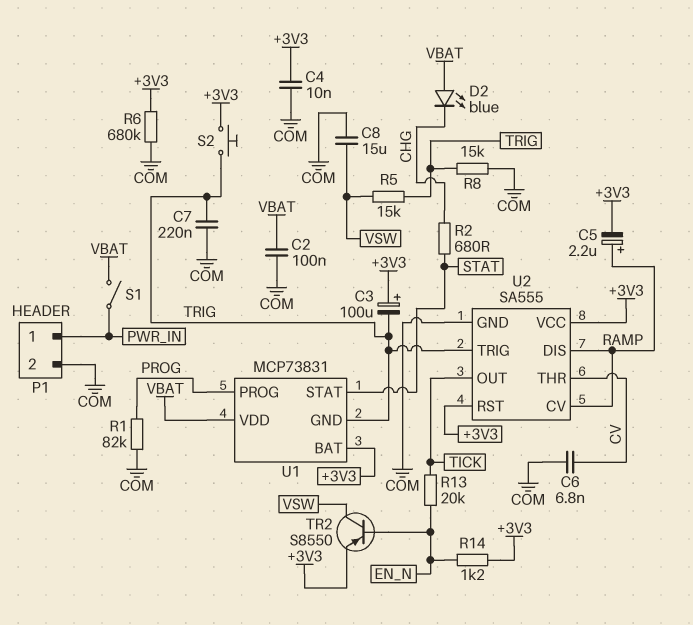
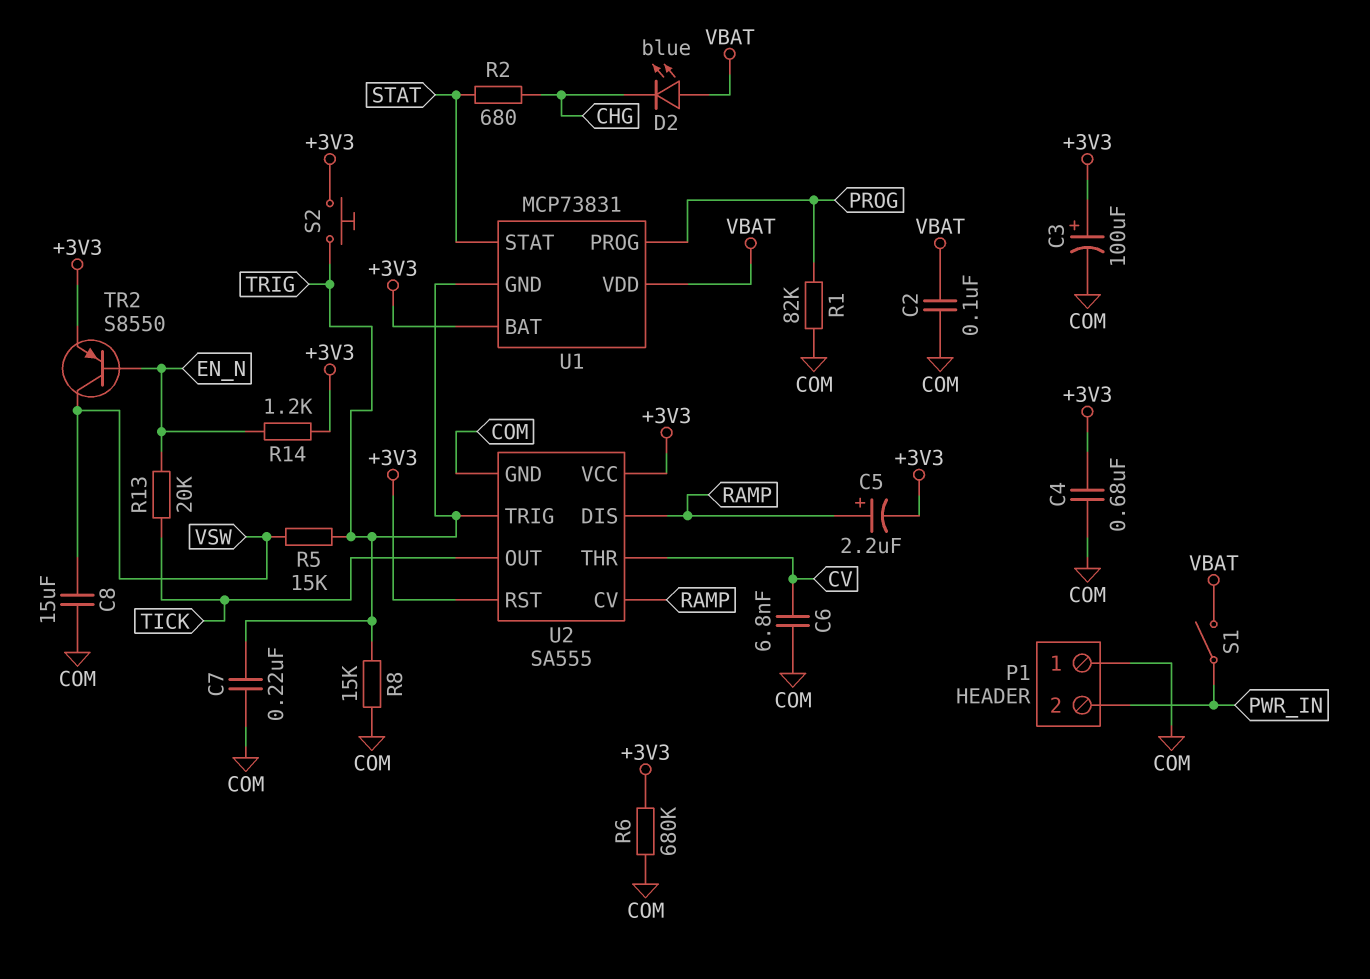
C3: 100uF (plus +3V3, minus TRIG) -> 100uF (plus +3V3, minus COM)
C4: 10nF (+3V3, COM) -> 680nF (+3V3, COM)
P1 pin 1: PWR_IN -> COM
P1 pin 2: COM -> PWR_IN

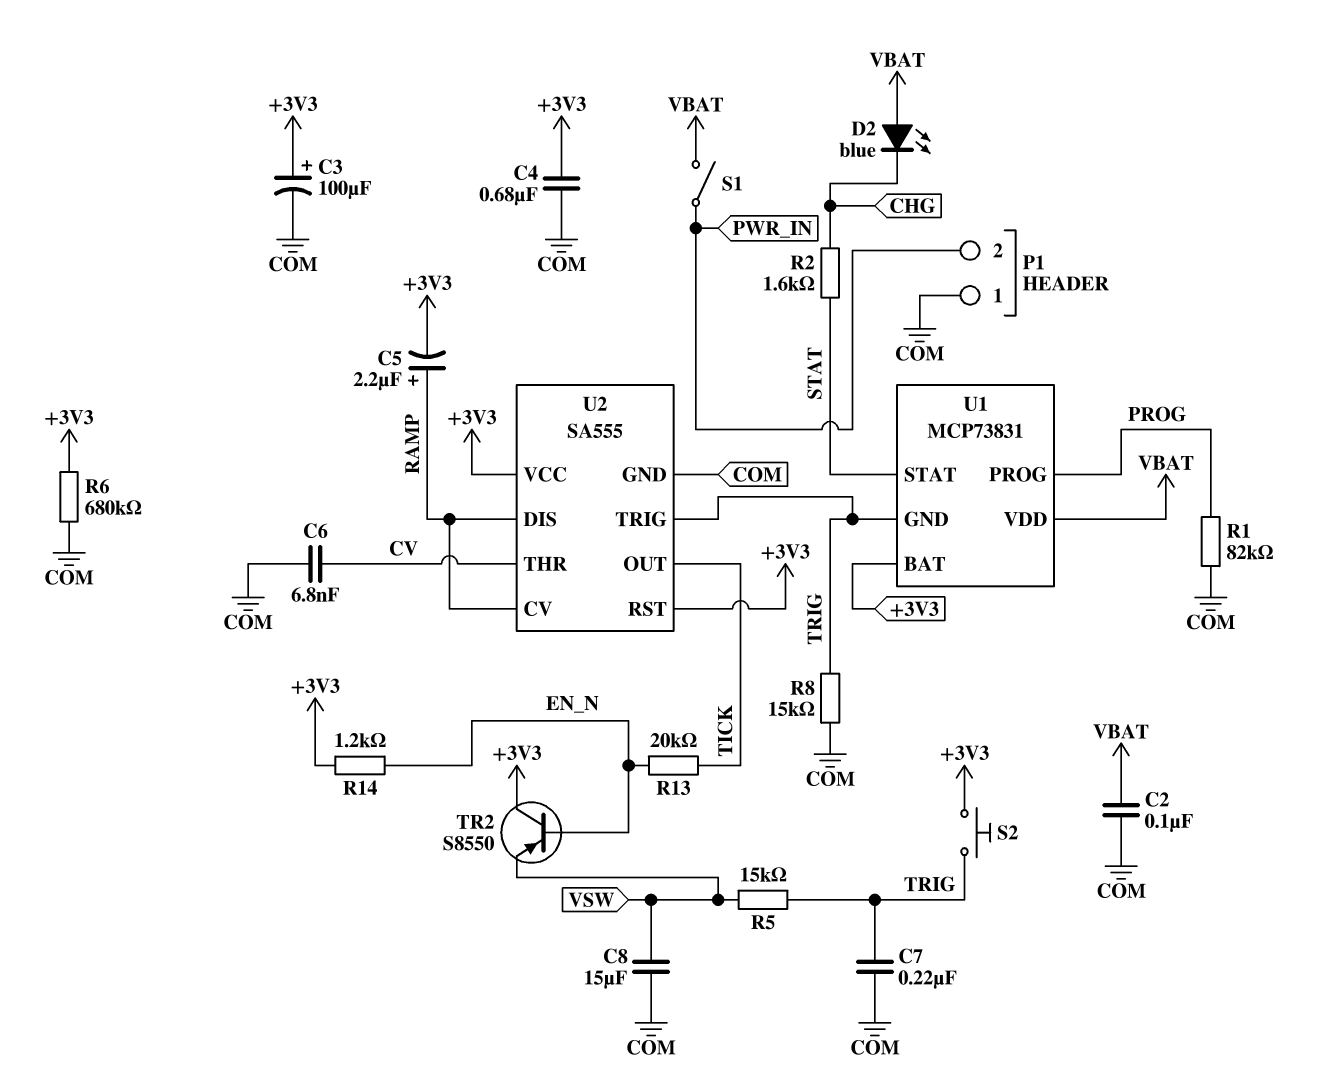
R2: 680 (CHG, STAT) -> 1.6k (CHG, STAT)
TR2: PNP S8550 (B EN_N, C VSW, E +3V3) -> PNP S8550 (B EN_N, C +3V3, E VSW)

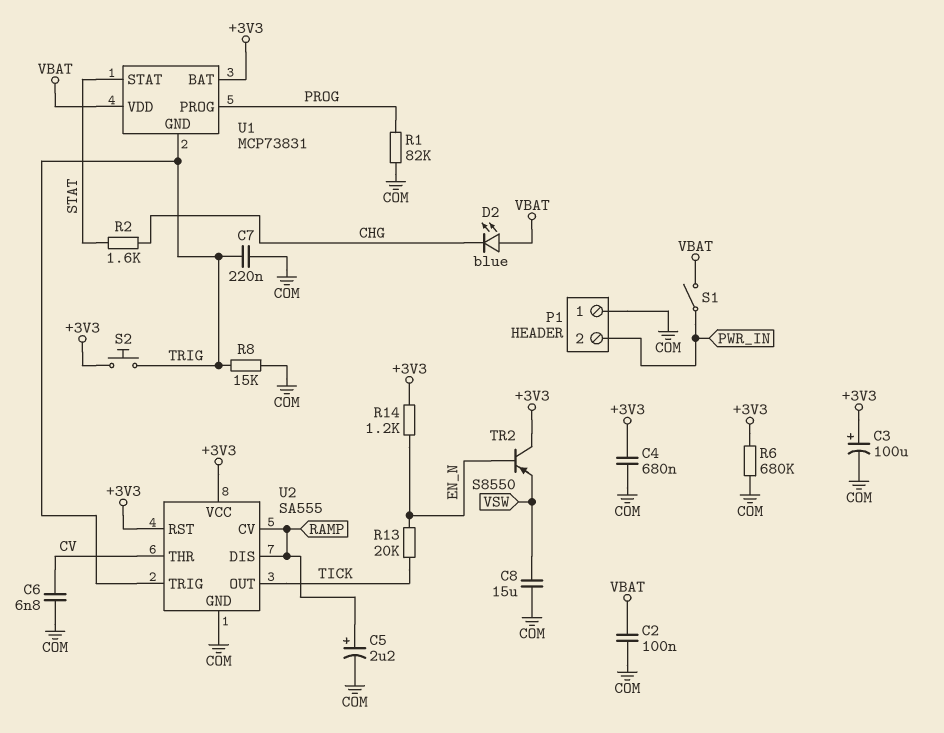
C5: 2.2uF (plus RAMP, minus +3V3) -> 2.2uF (plus RAMP, minus COM)
R5: 15k (TRIG, VSW) -> none

